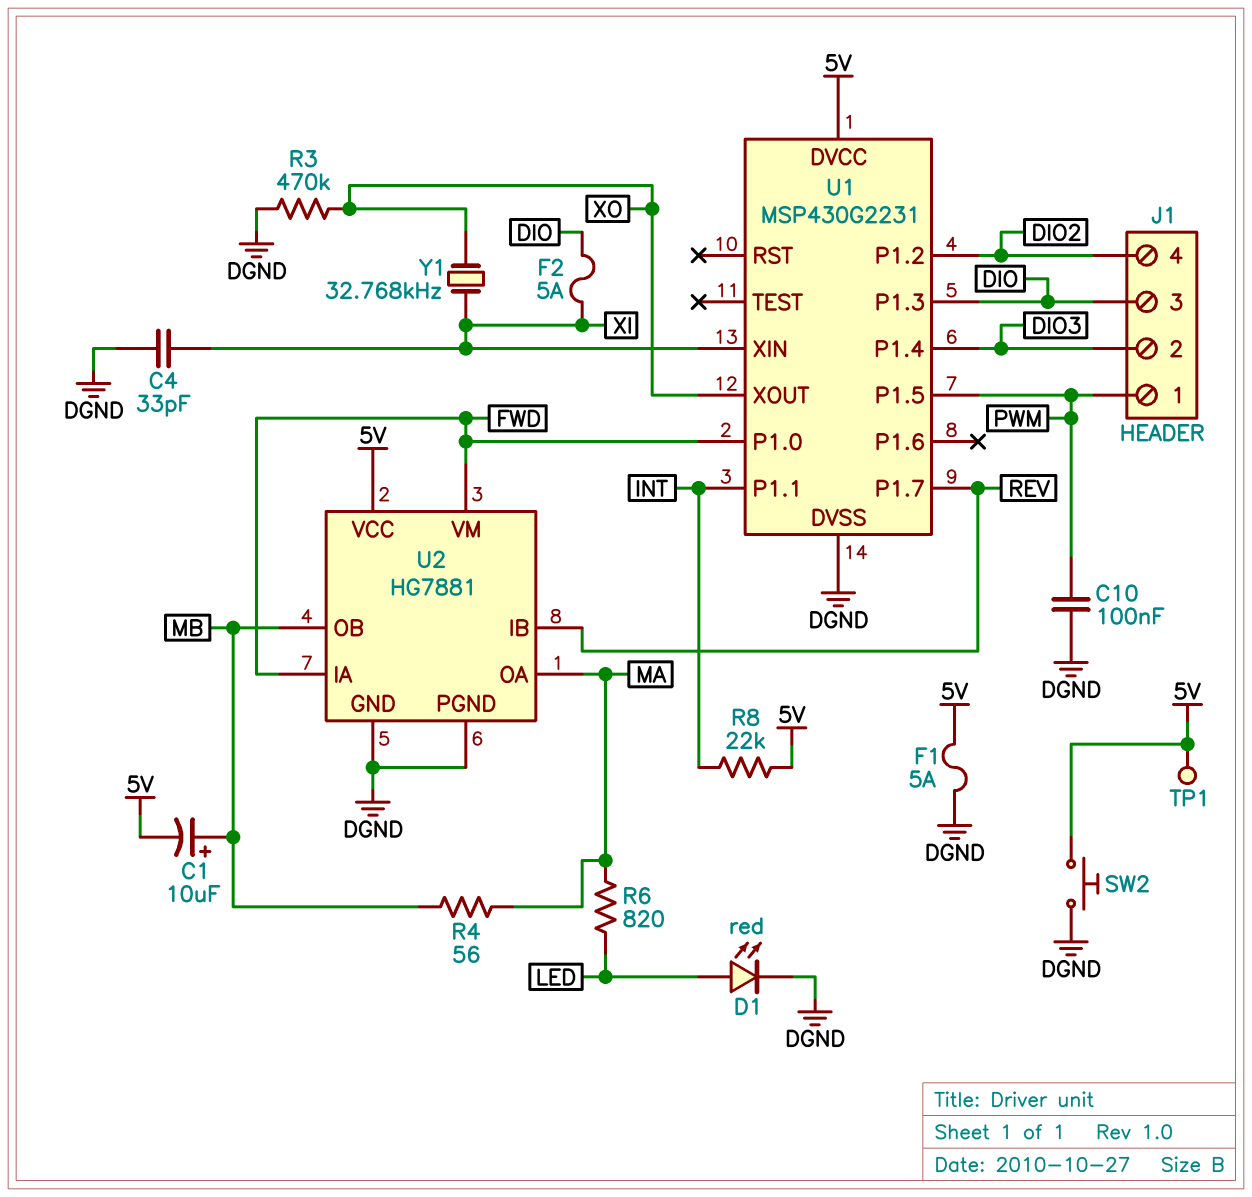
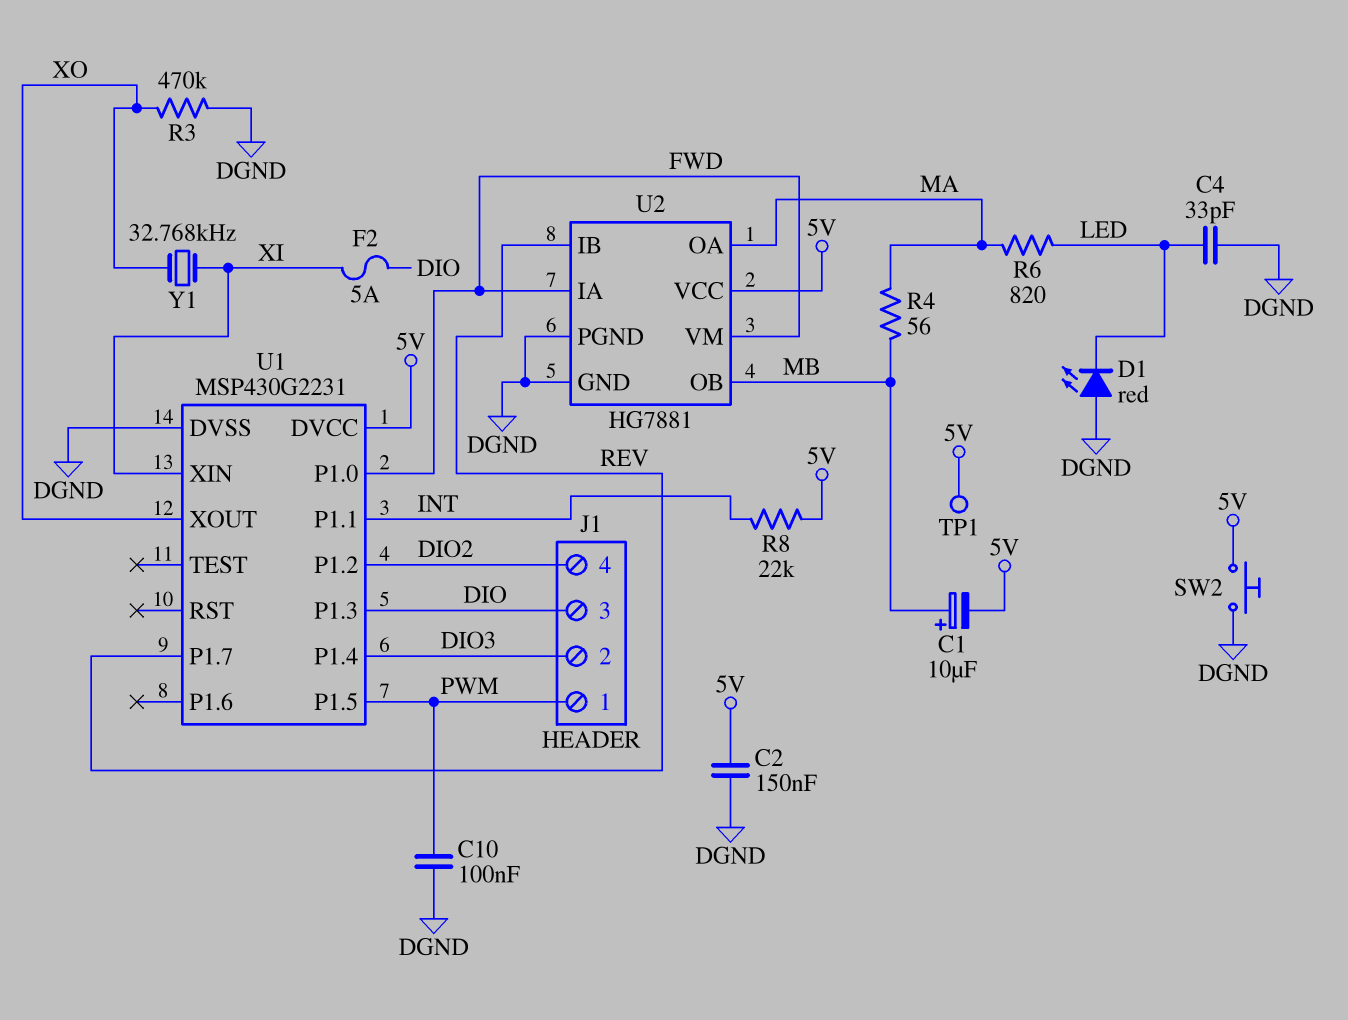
C2: none -> 150nF (5V, DGND)
C4: 33pF (DGND, XI) -> 33pF (DGND, LED)
D1: LED red (A LED, K DGND) -> LED red (A DGND, K LED)
F1: 5A (5V, DGND) -> none

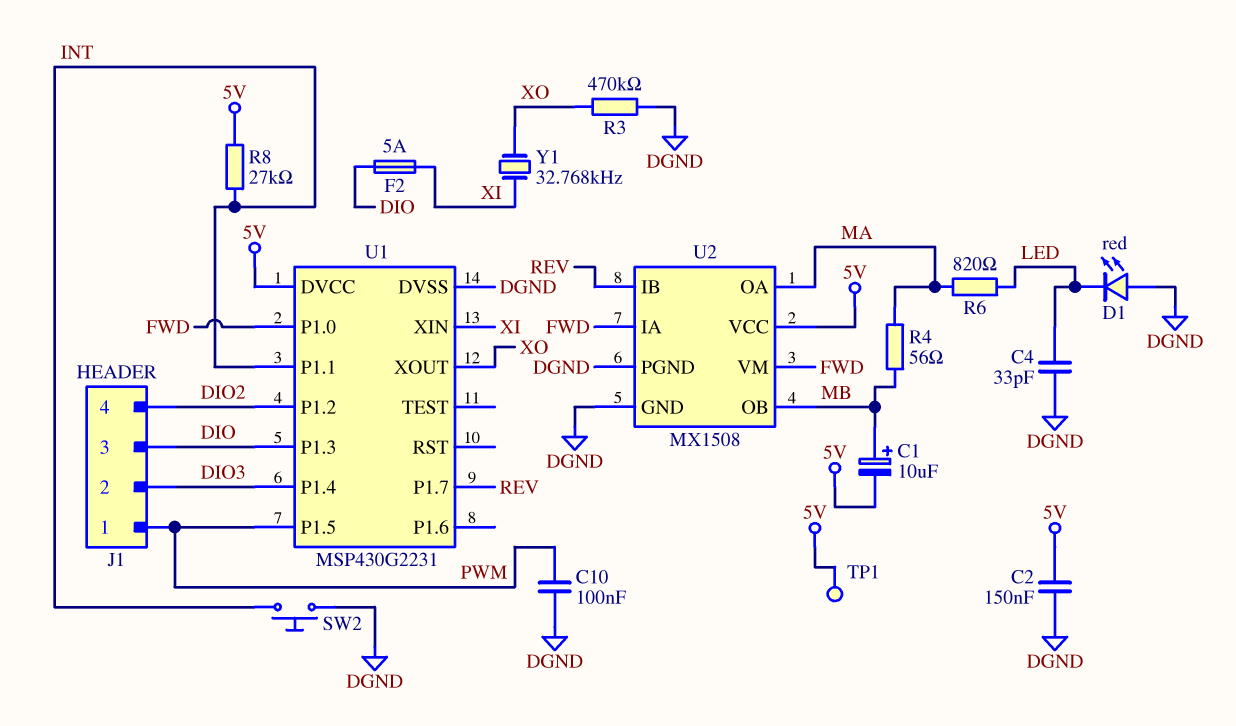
R8: 22k (5V, INT) -> 27k (5V, INT)
SW2: button (5V, DGND) -> button (DGND, INT)
U2: HG7881 -> MX1508

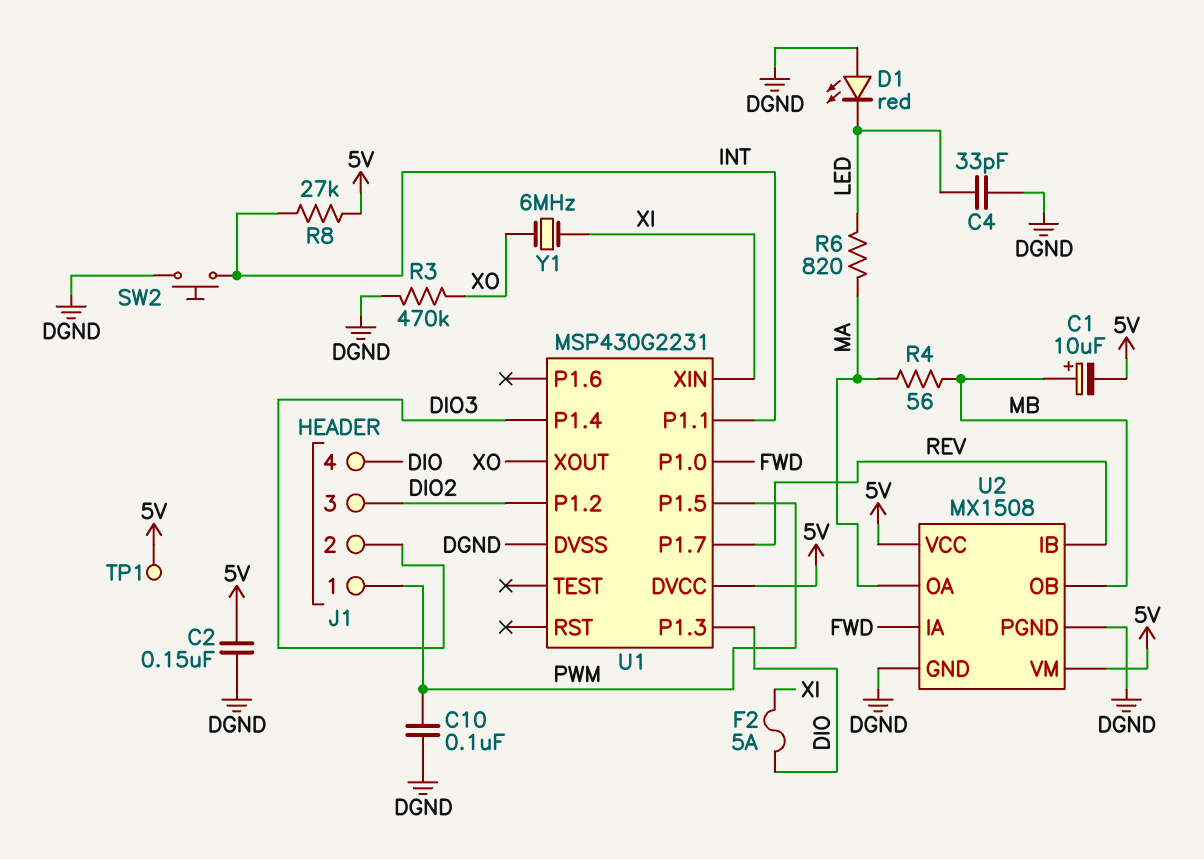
J1 pin 3: DIO -> DIO2
J1 pin 4: DIO2 -> DIO
U2 pin VM: FWD -> 5V
Y1: 32.768kHz (XI, XO) -> 6MHz (XI, XO)

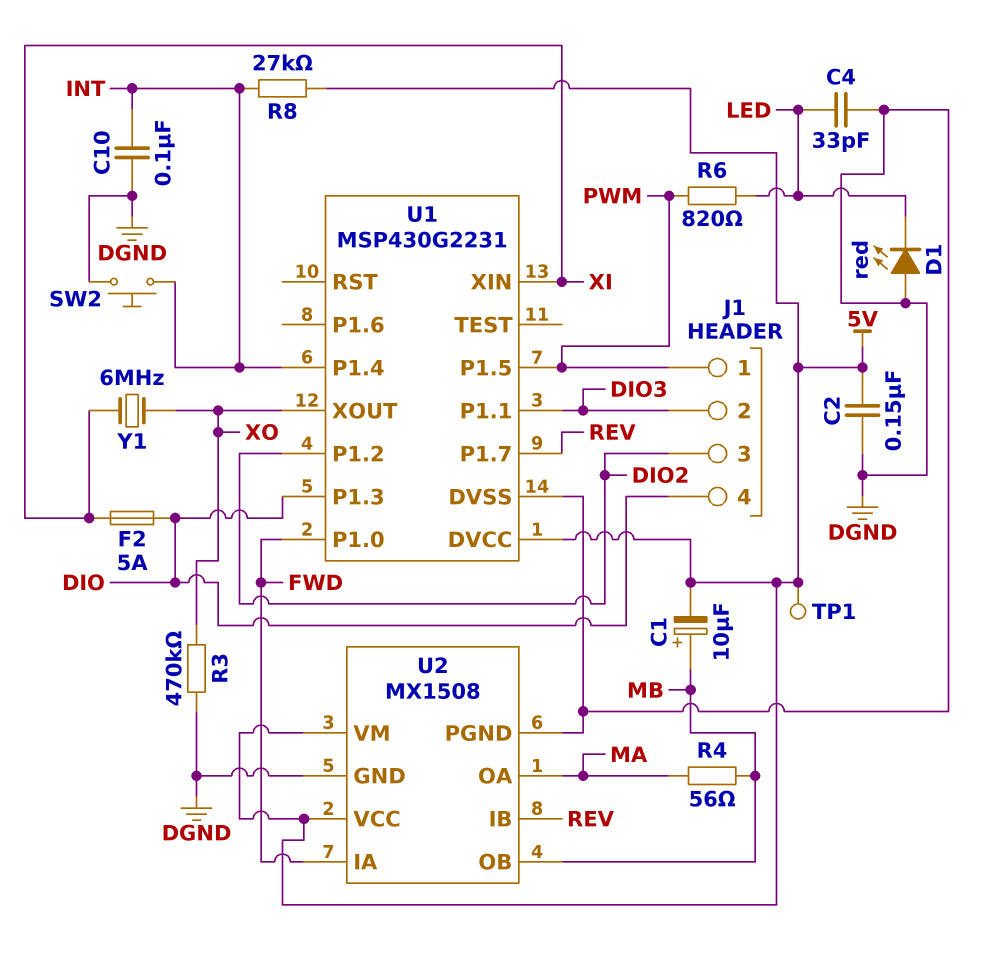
C10: 100nF (DGND, PWM) -> 100nF (DGND, INT)
R6: 820 (LED, MA) -> 820 (LED, PWM)
U1 pin P1.1: INT -> DIO3
U1 pin P1.4: DIO3 -> INT

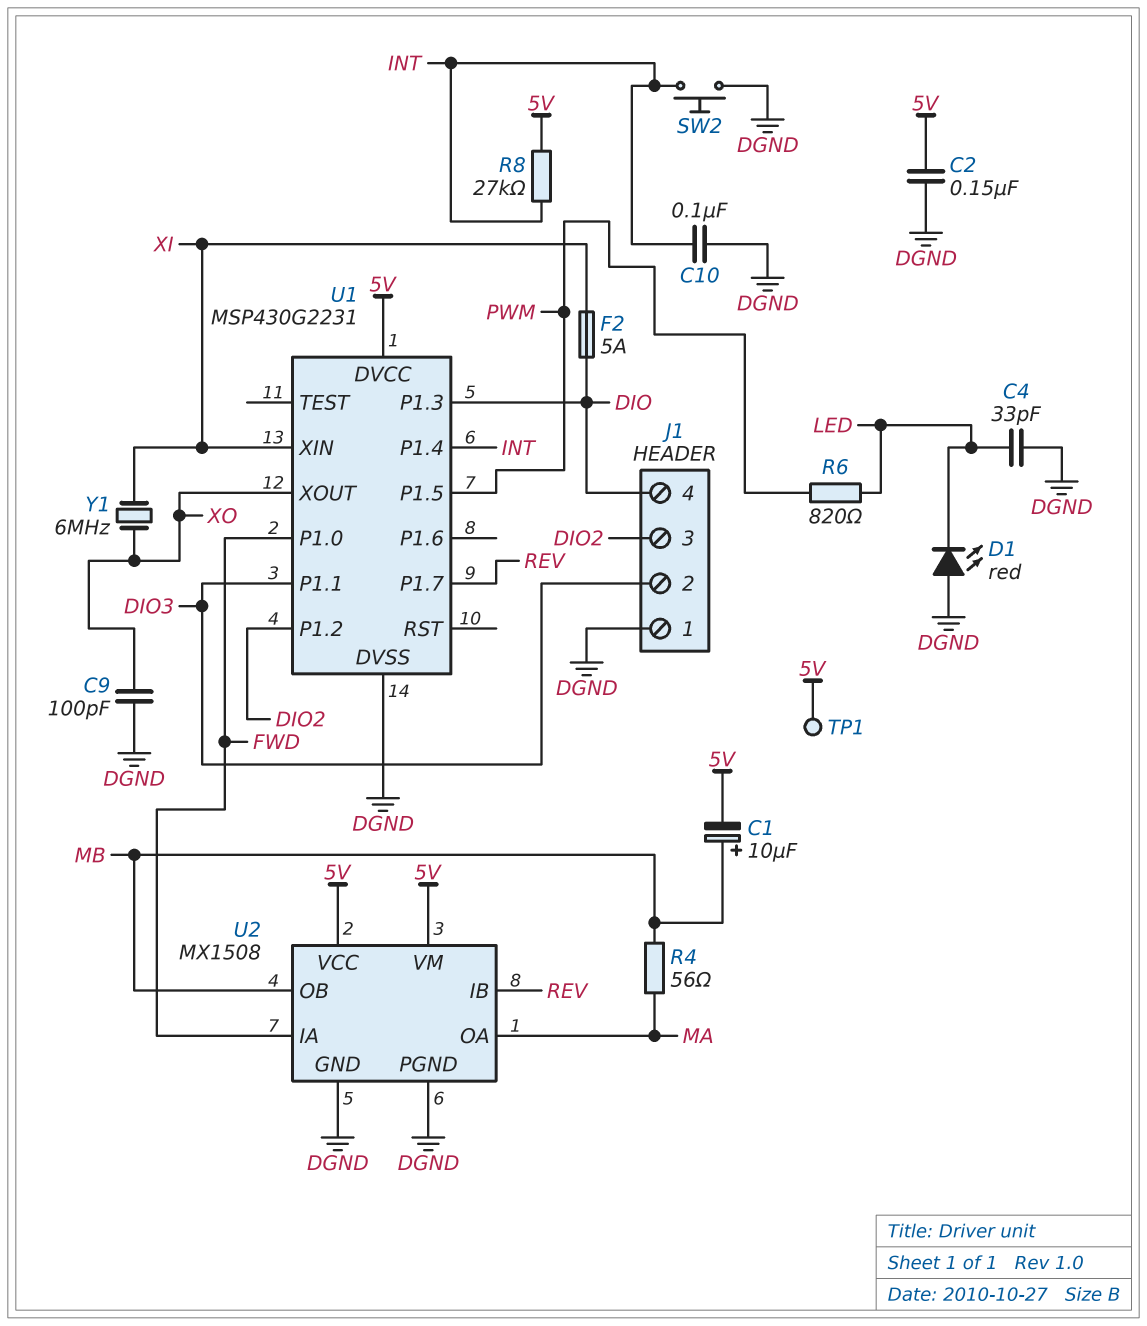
C9: none -> 100pF (DGND, XO)
J1 pin 1: PWM -> DGND
R3: 470k (DGND, XO) -> none

